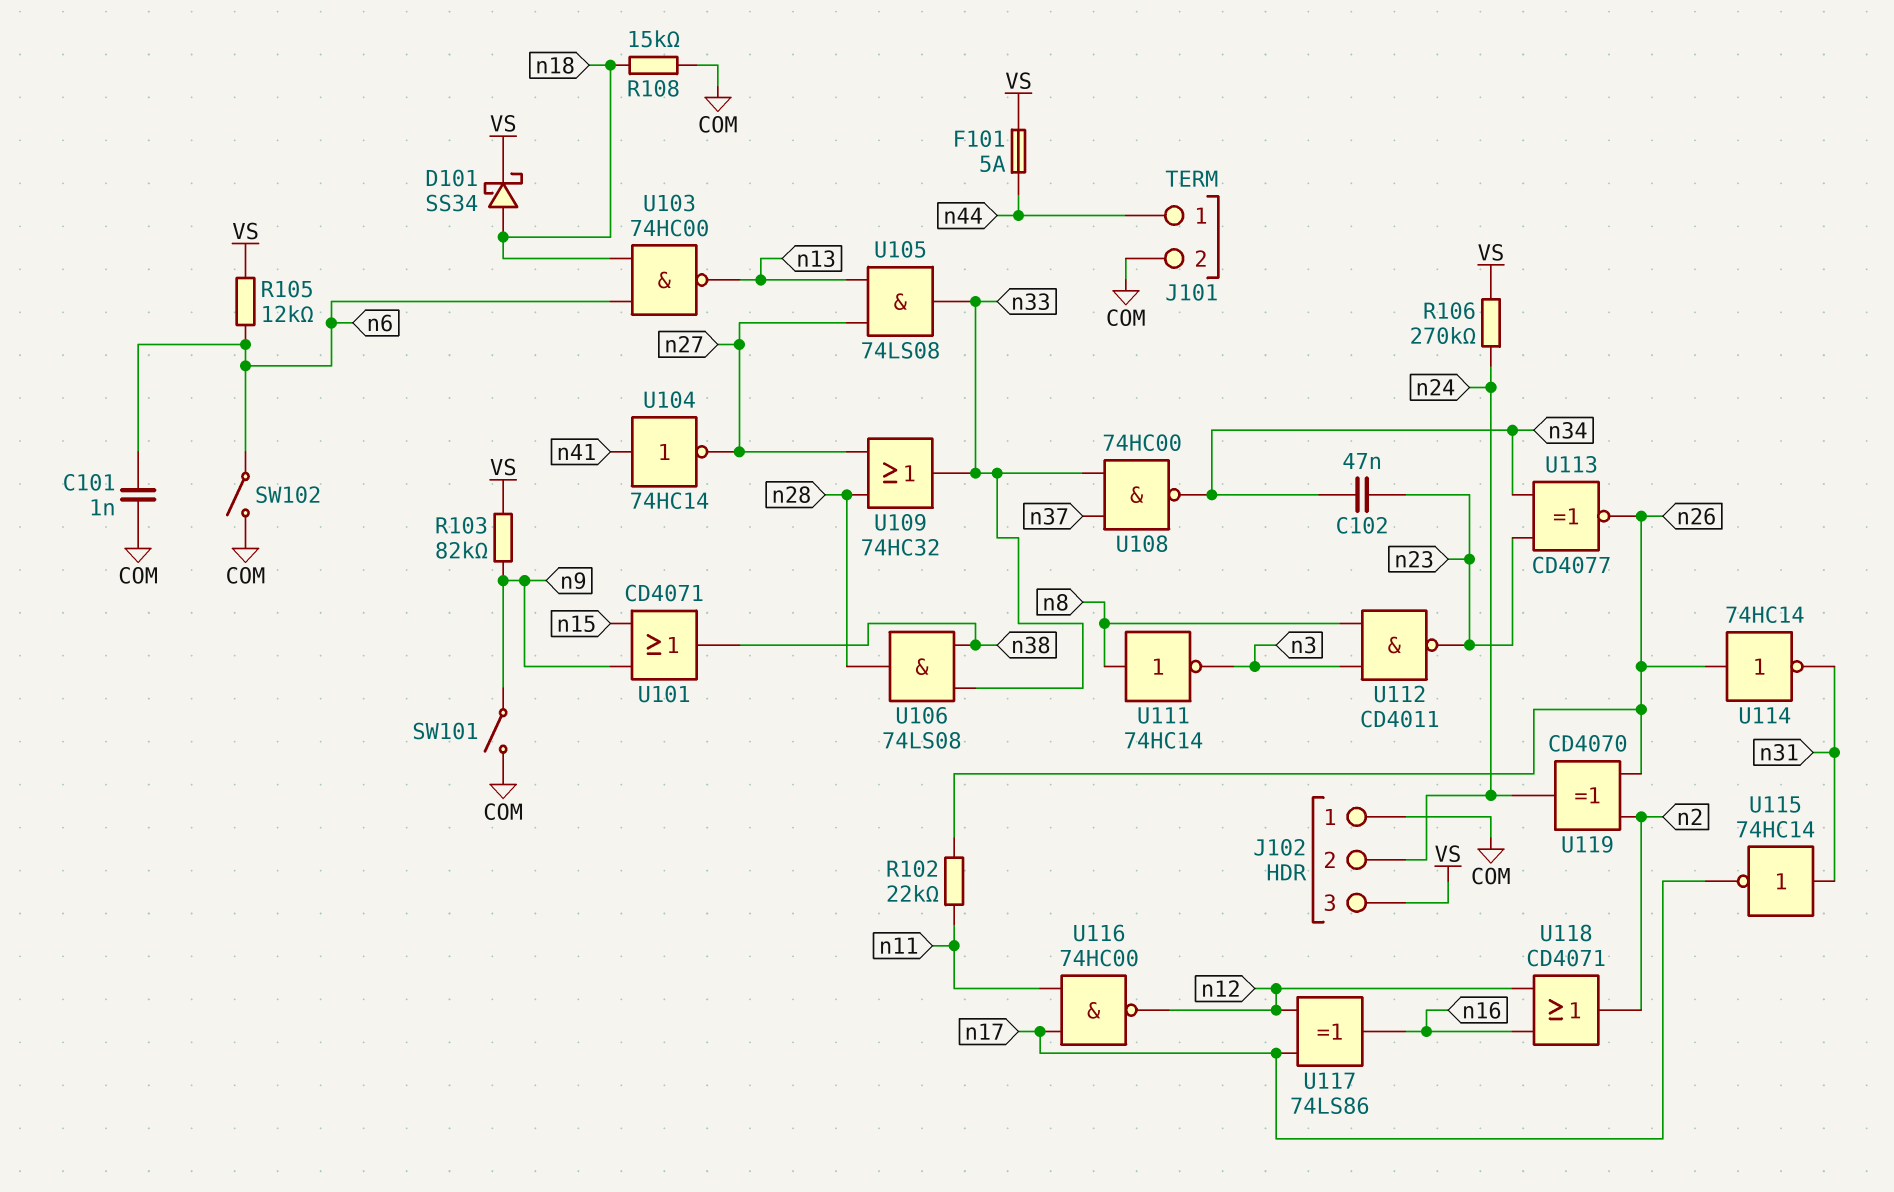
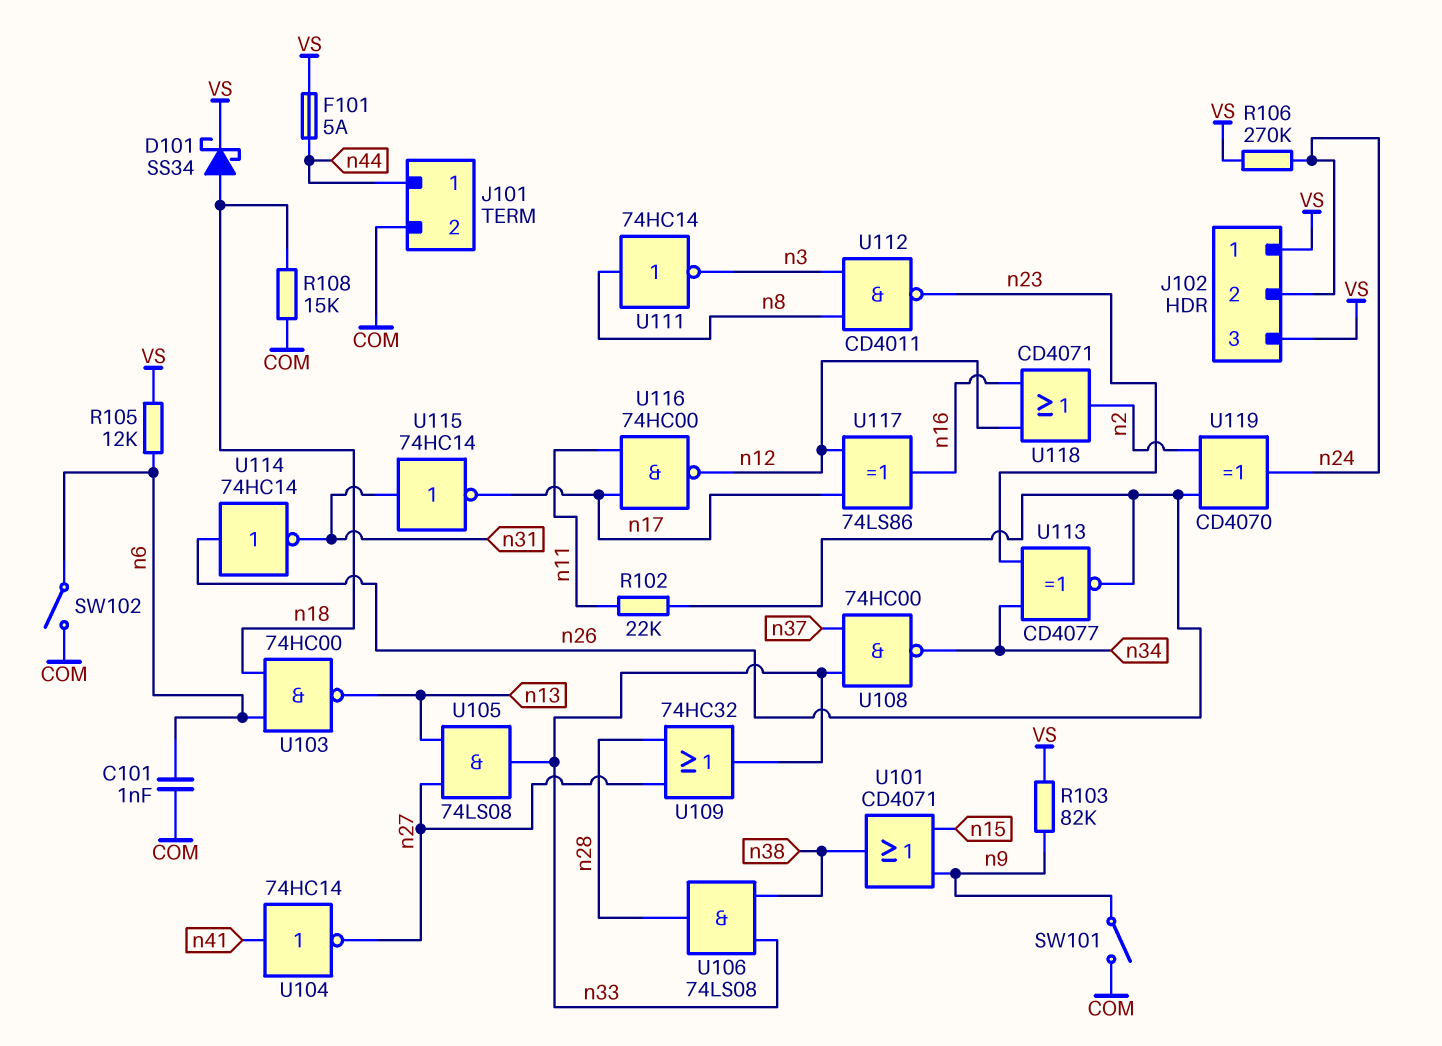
C102: 47nF (n23, n34) -> none
J102 pin 1: COM -> VS

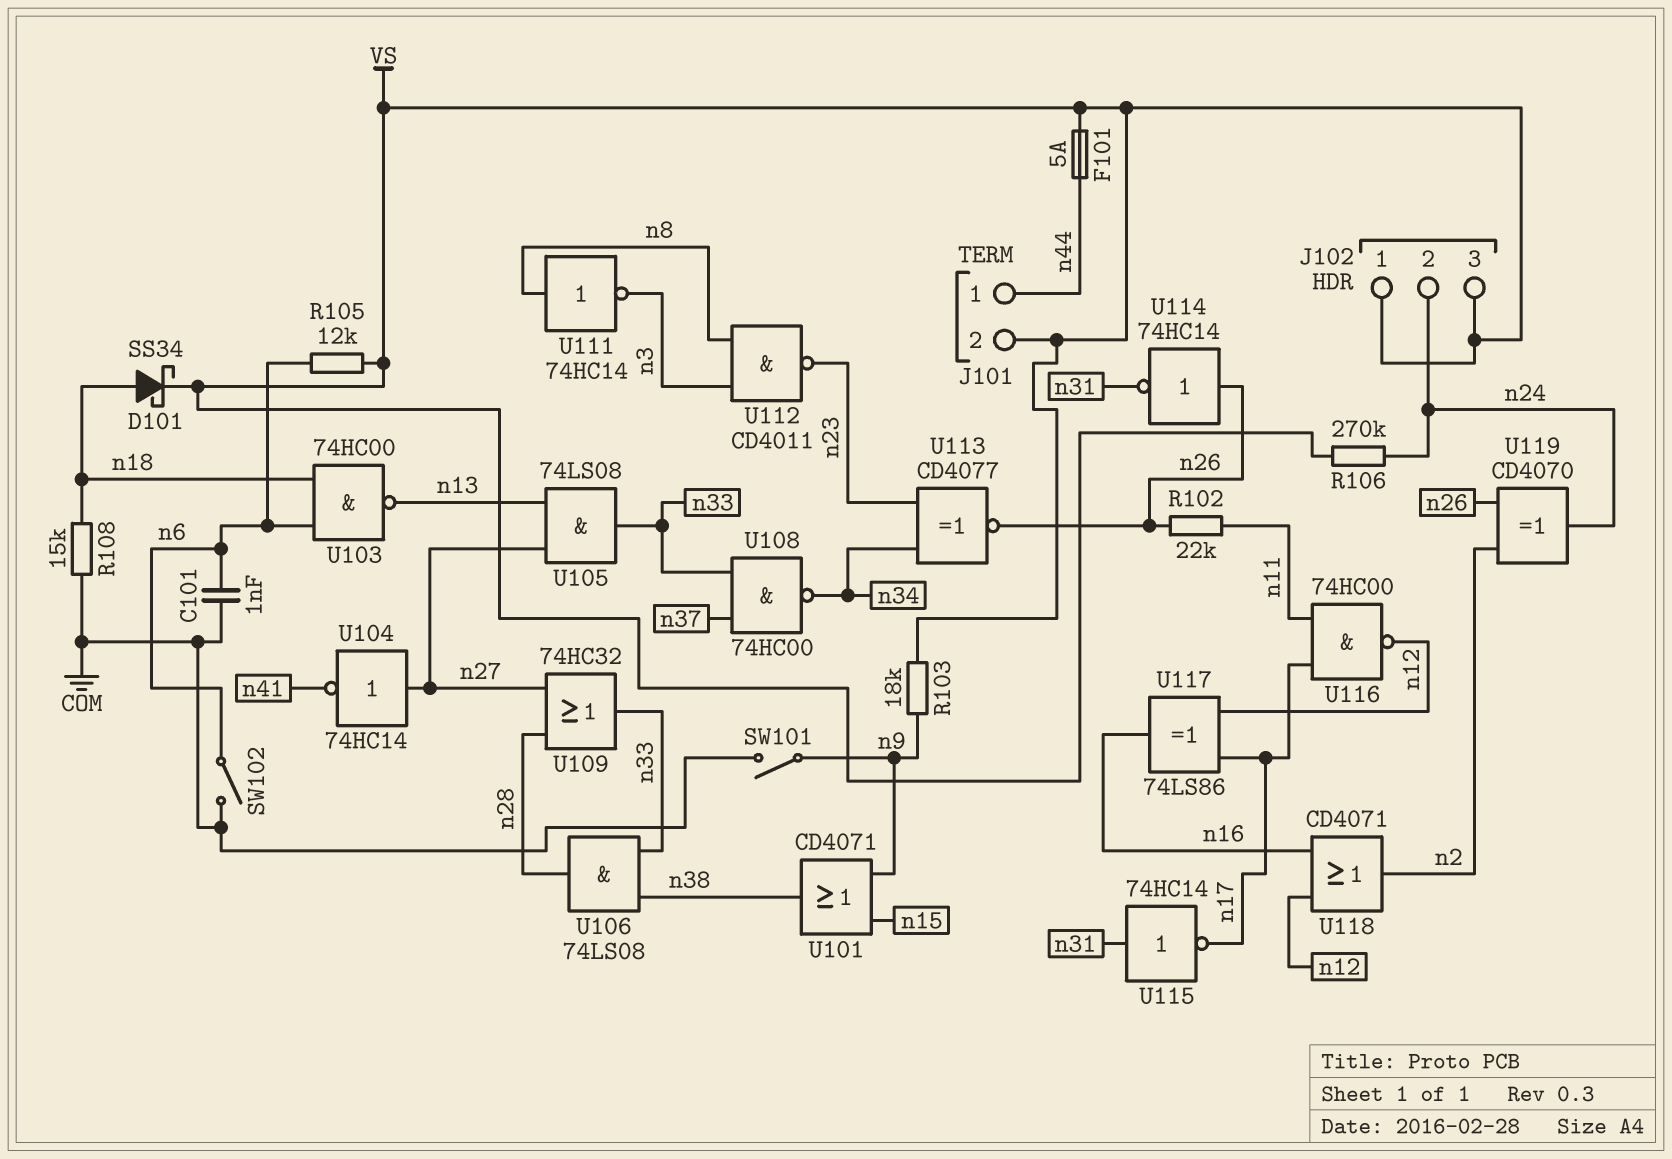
J101 pin 2: COM -> VS
R103: 82k (VS, n9) -> 18k (VS, n9)
U104: NOT 74HC14 (in n41, out n27) -> NOT 74HC14 (in n27, out n41)

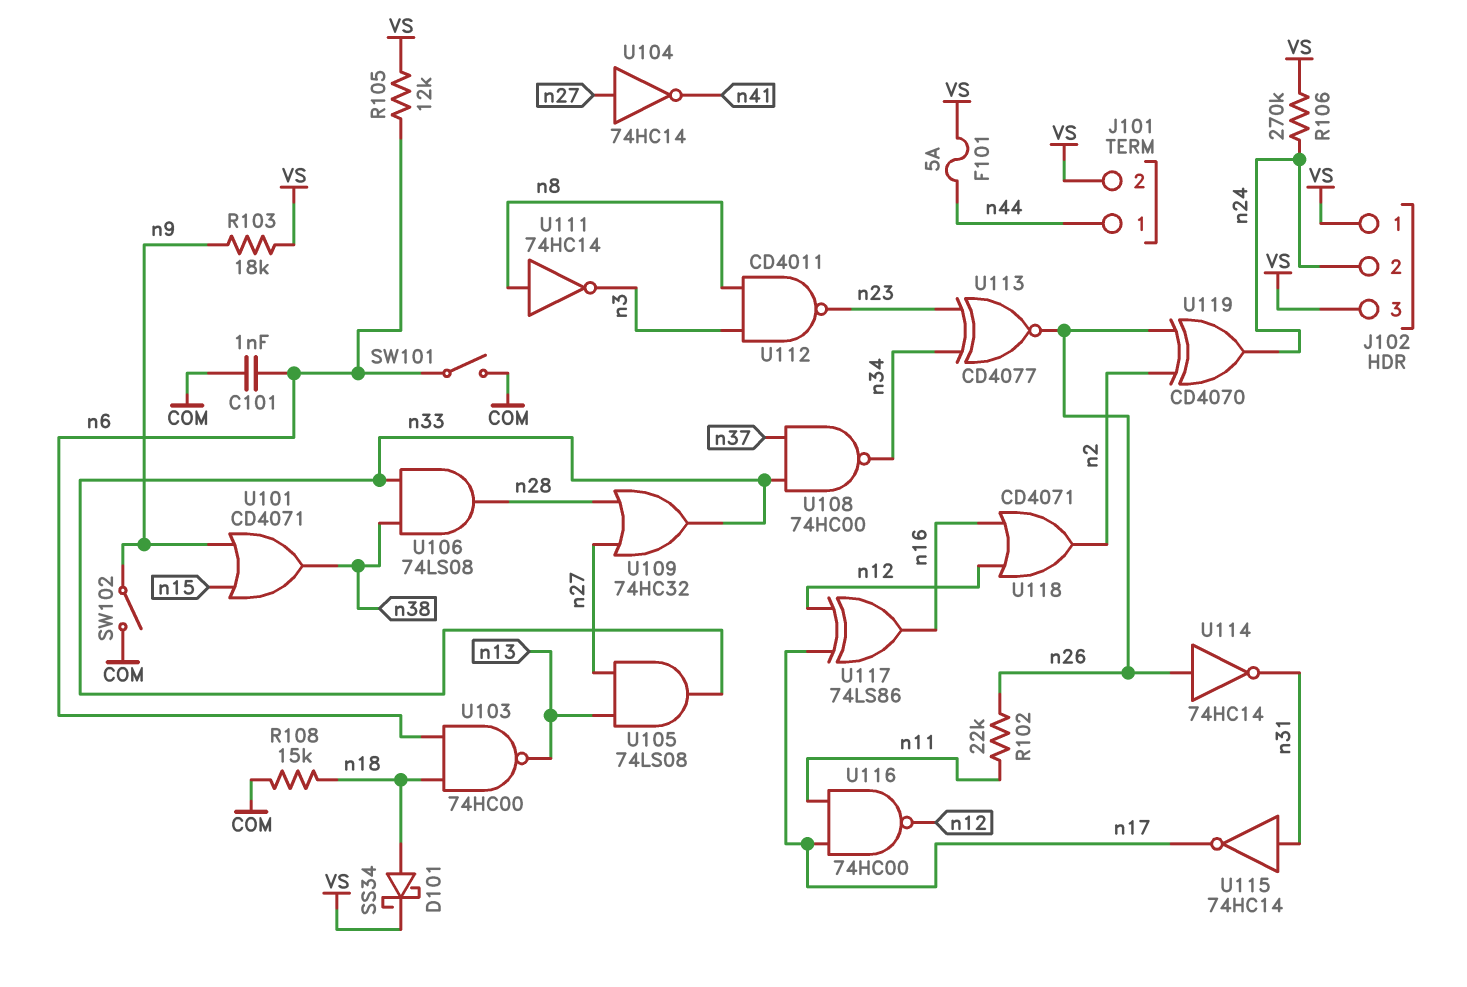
SW101: switch (COM, n9) -> switch (COM, n6)
SW102: switch (COM, n6) -> switch (COM, n9)

